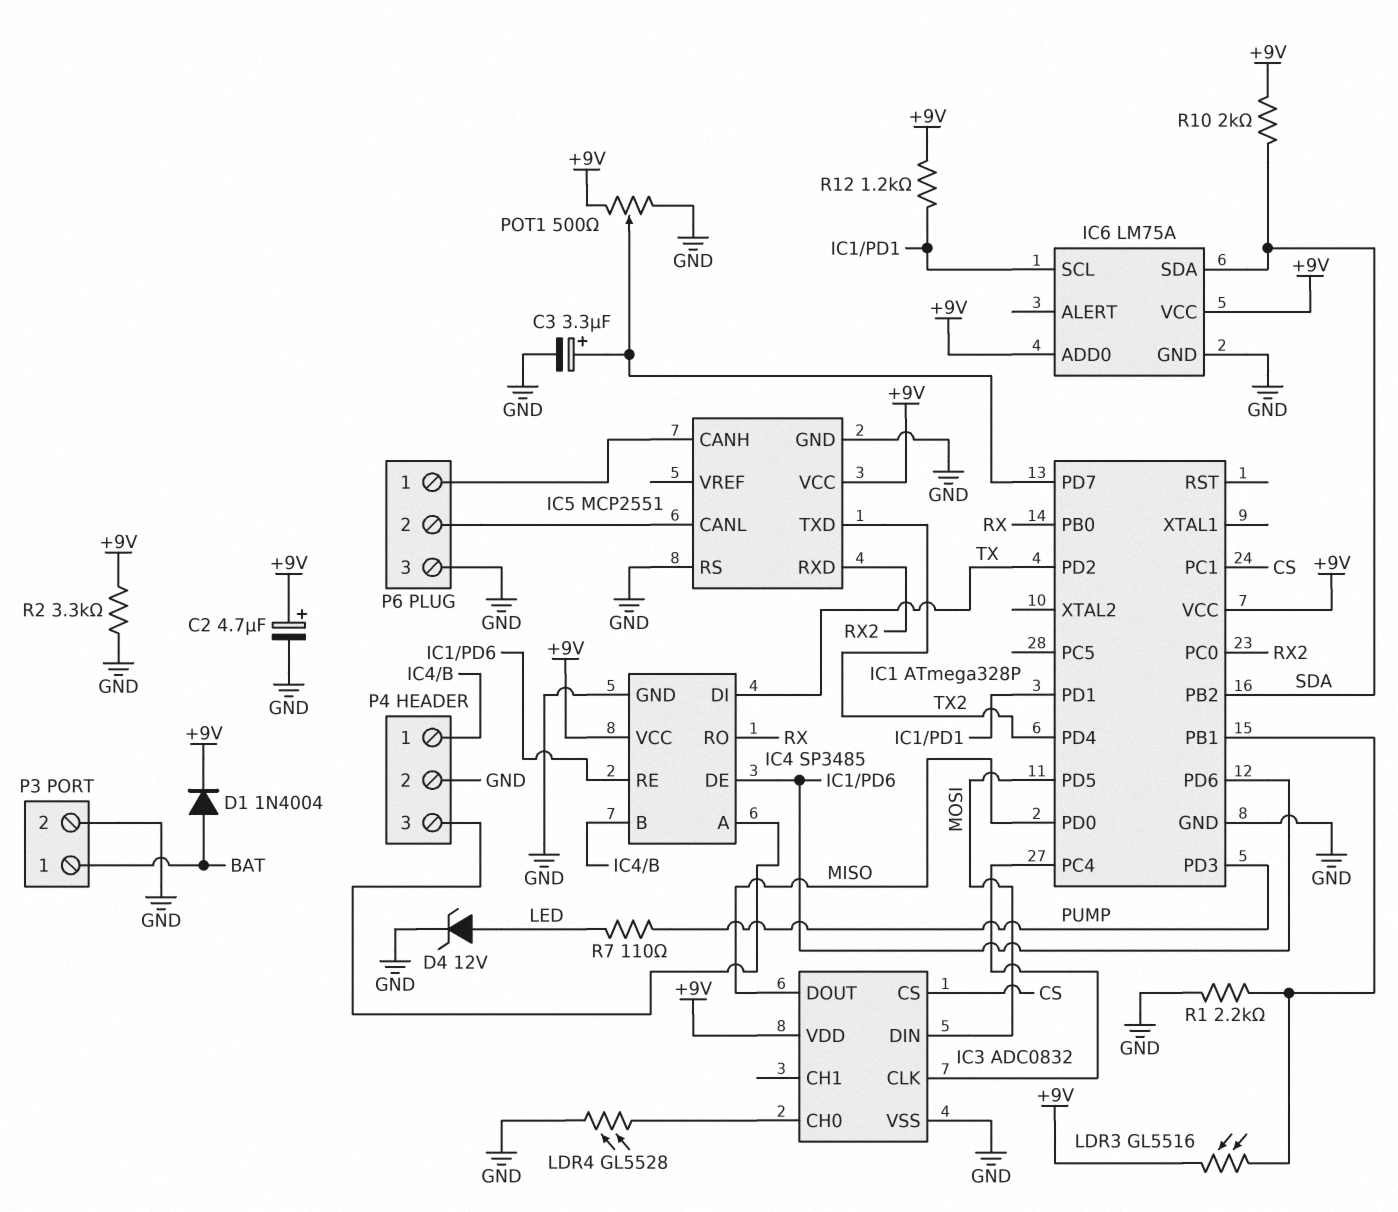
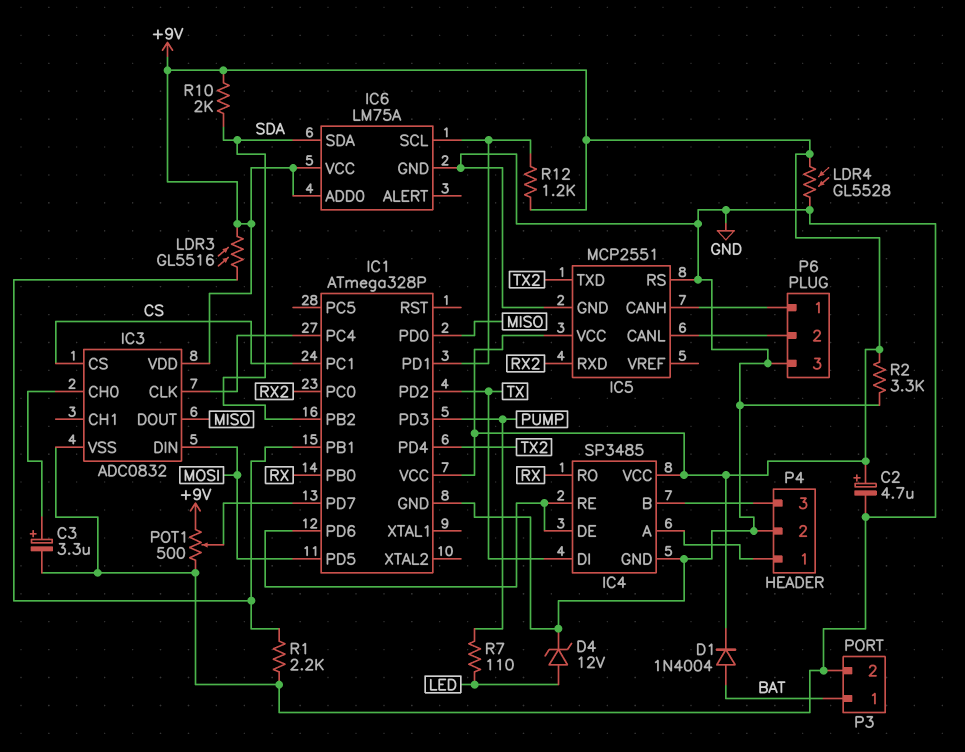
C3: 3.3uF (plus IC1/PD7, minus GND) -> 3.3uF (plus IC3/CH0, minus GND)
LDR4: GL5528 (GND, IC3/CH0) -> GL5528 (+9V, GND)
P4 pin 1: IC4/B -> IC4/A
P4 pin 3: IC4/A -> IC4/B

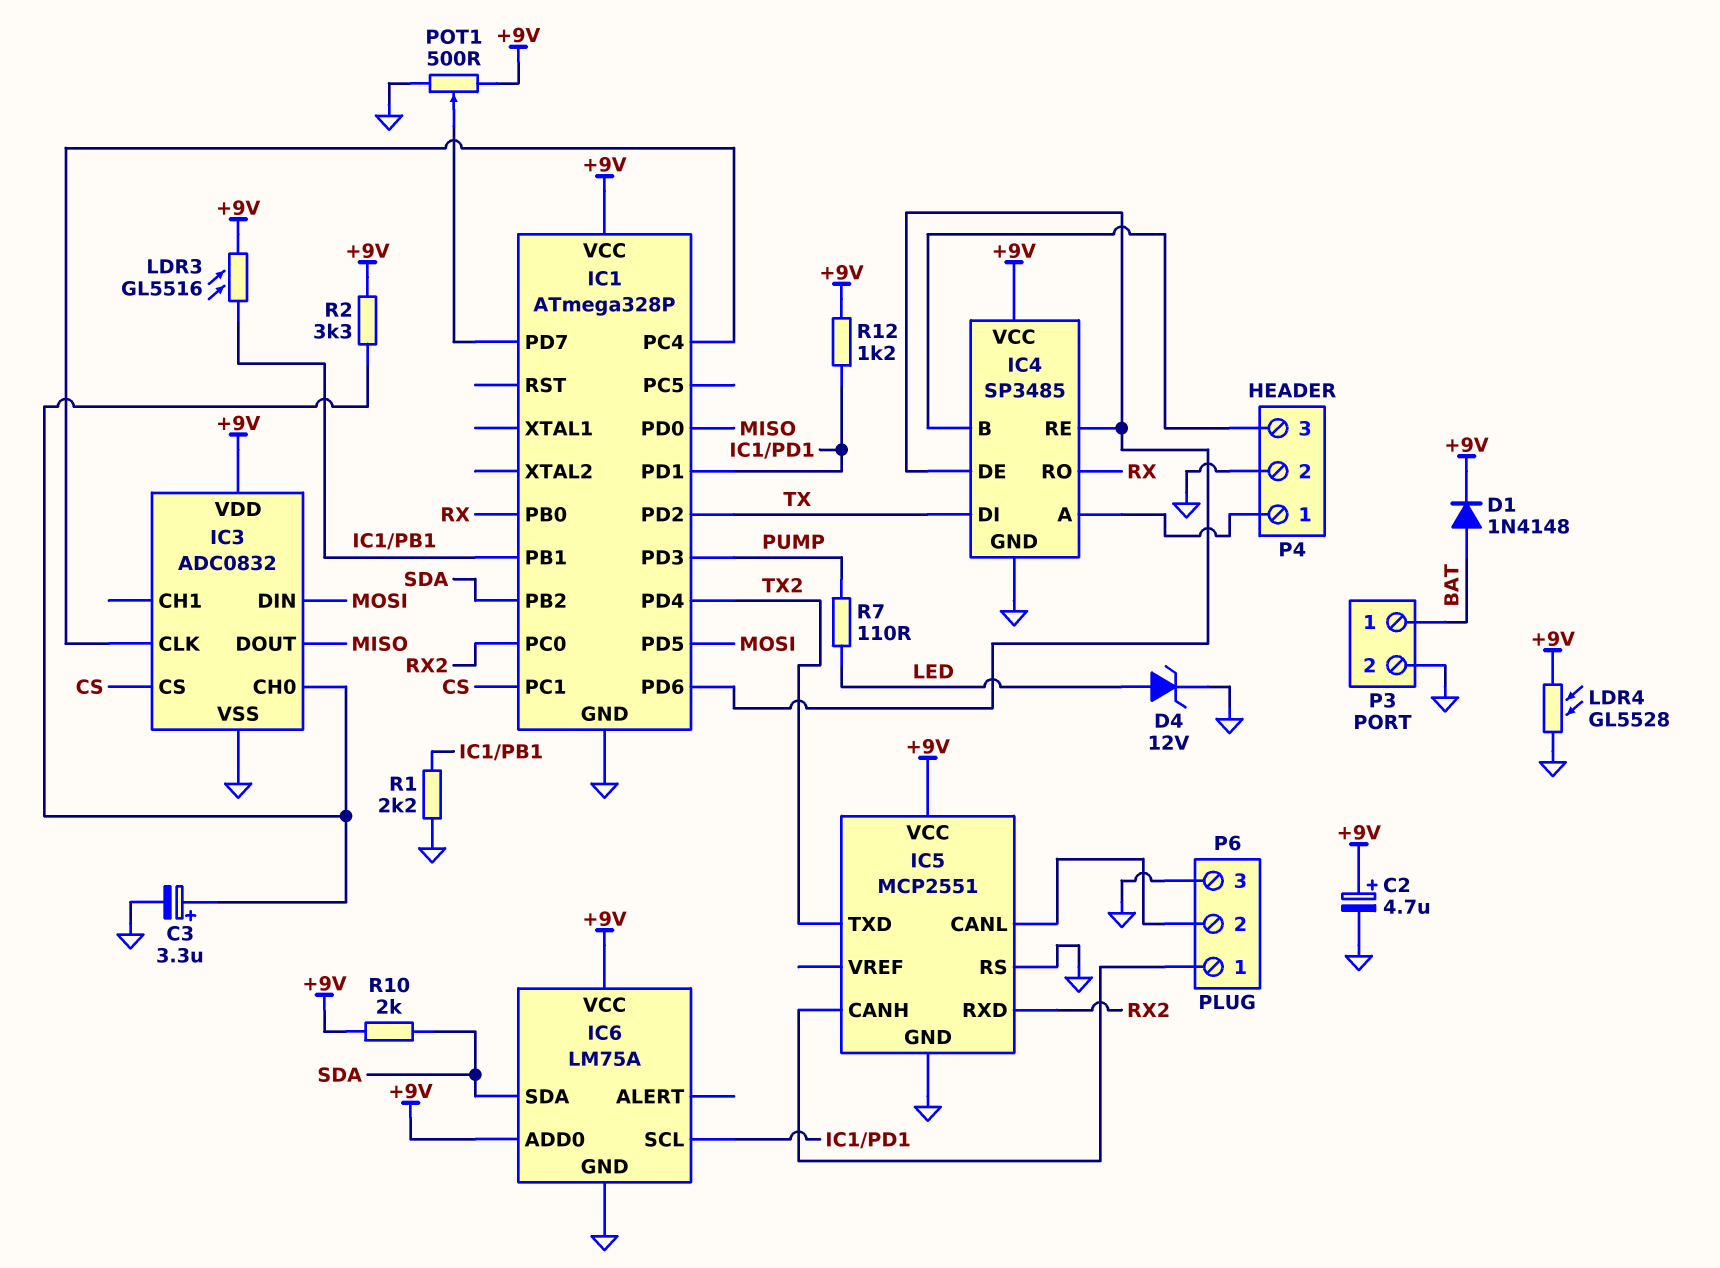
D1: diode 1N4004 (A BAT, K +9V) -> diode 1N4148 (A BAT, K +9V)
R2: 3.3k (+9V, GND) -> 3.3k (+9V, IC3/CH0)

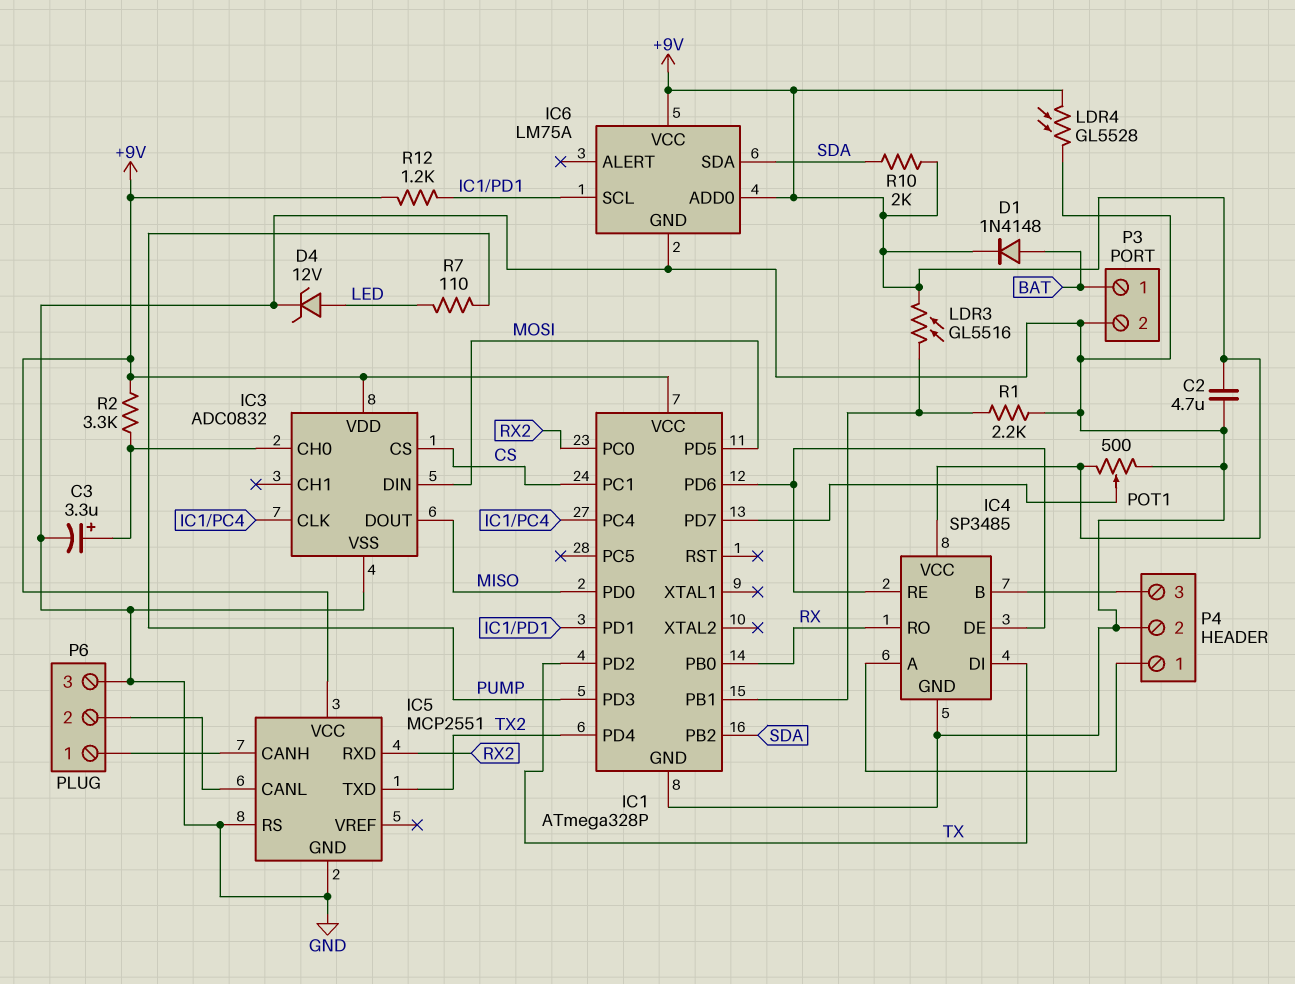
C2: 4.7uF (plus +9V, minus GND) -> 4.7uF (+9V, GND)

